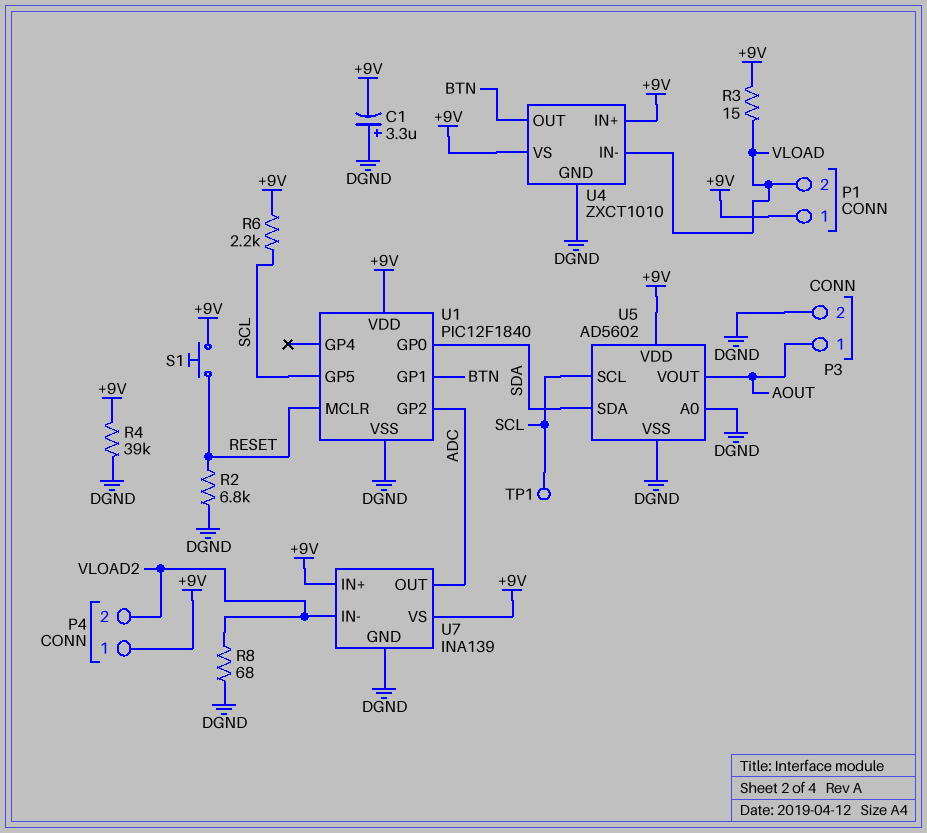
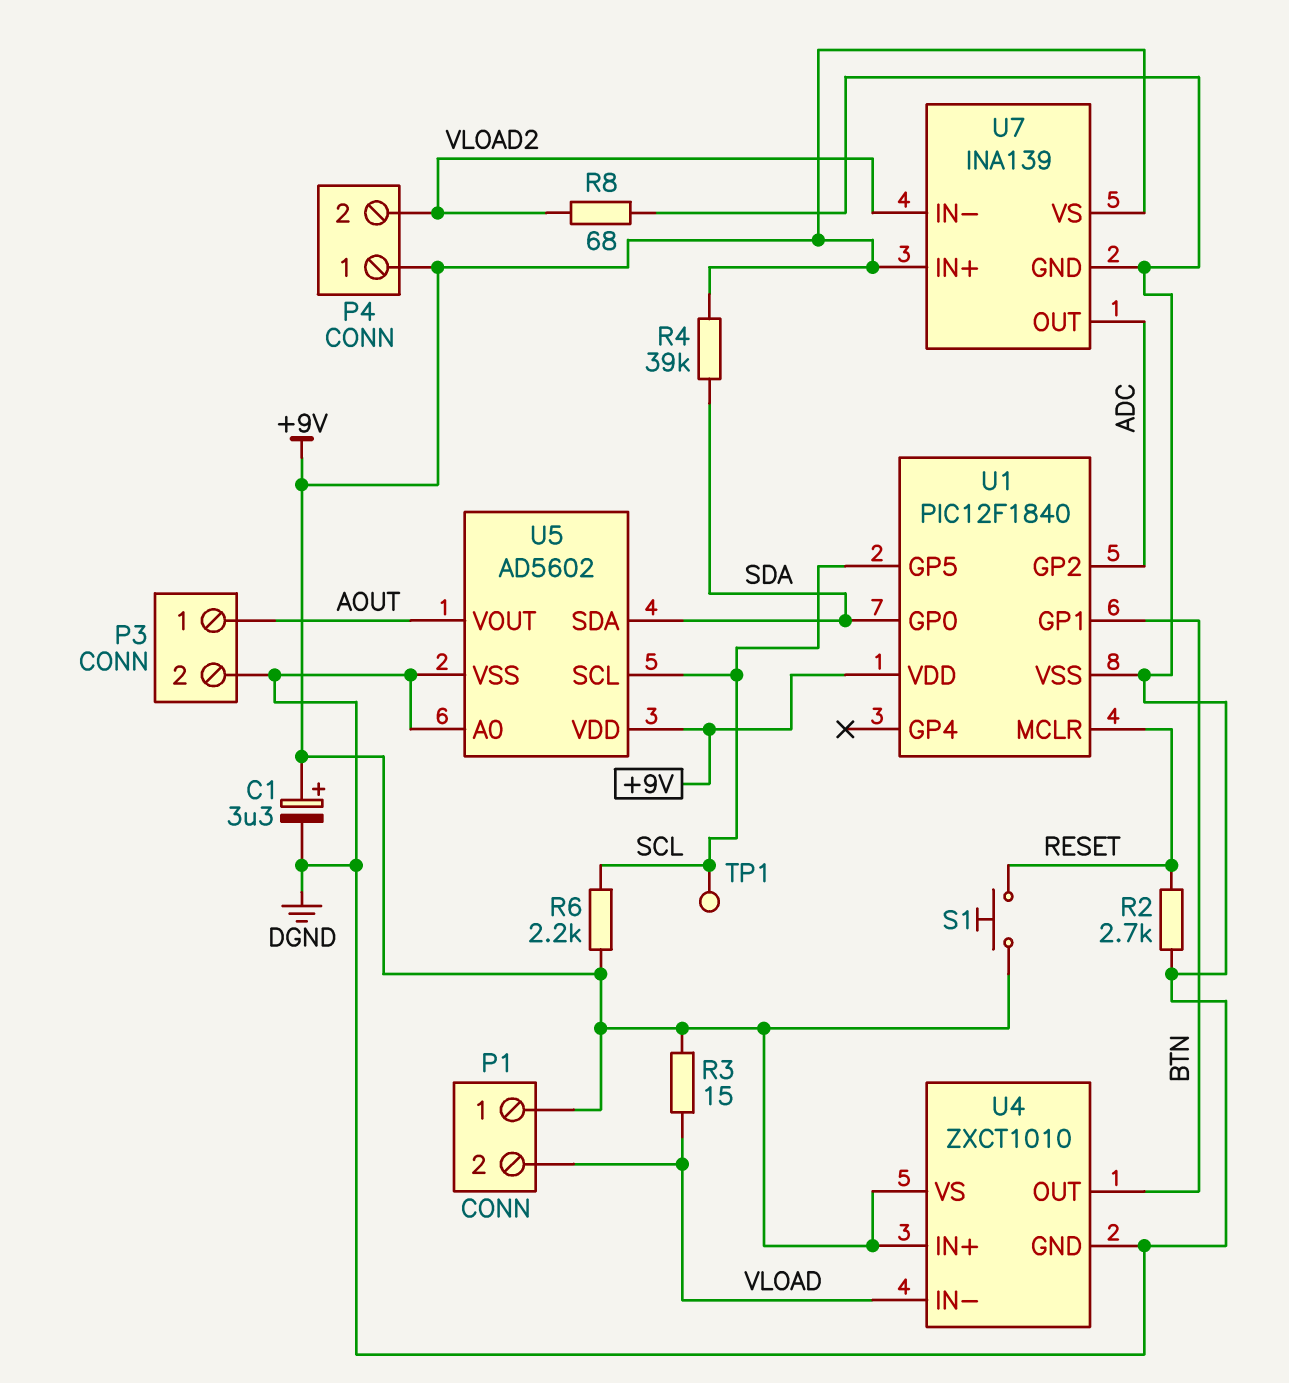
C1: 3.3uF (plus DGND, minus +9V) -> 3.3uF (plus +9V, minus DGND)
R2: 6.8k (DGND, RESET) -> 2.7k (DGND, RESET)
R4: 39k (+9V, DGND) -> 39k (+9V, SDA)

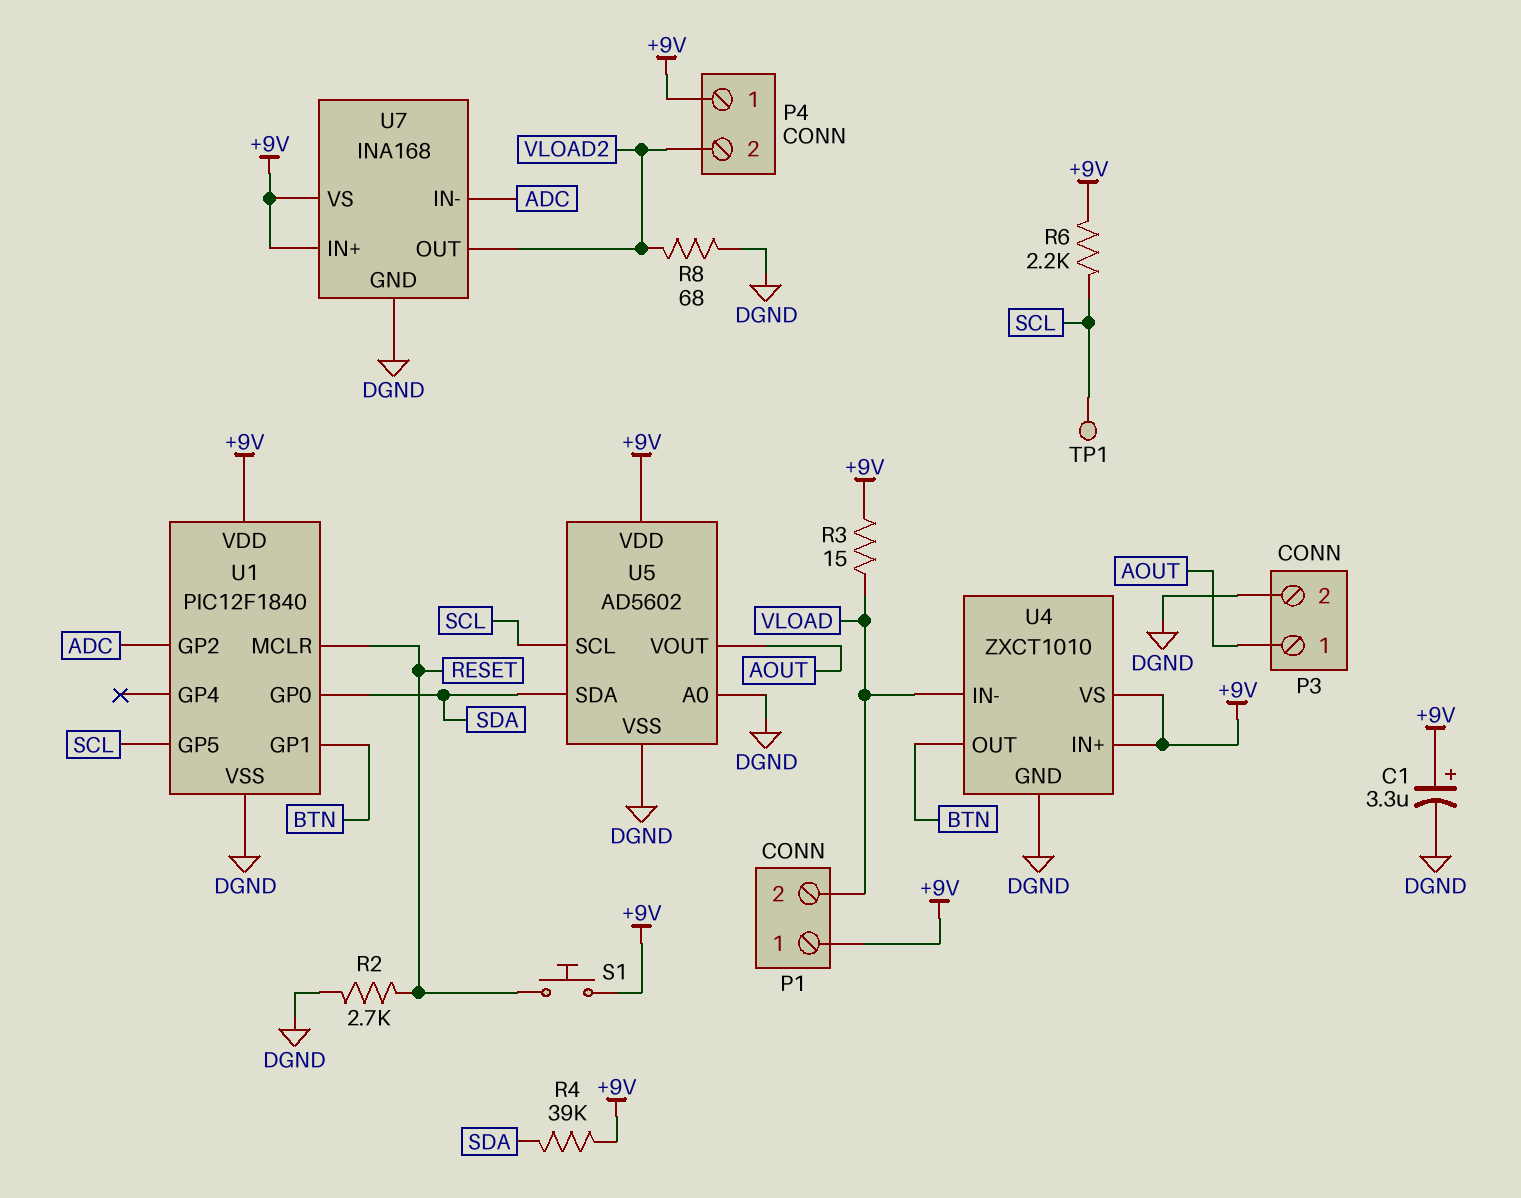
U7: INA139 -> INA168
U7 pin IN-: VLOAD2 -> ADC
U7 pin OUT: ADC -> VLOAD2

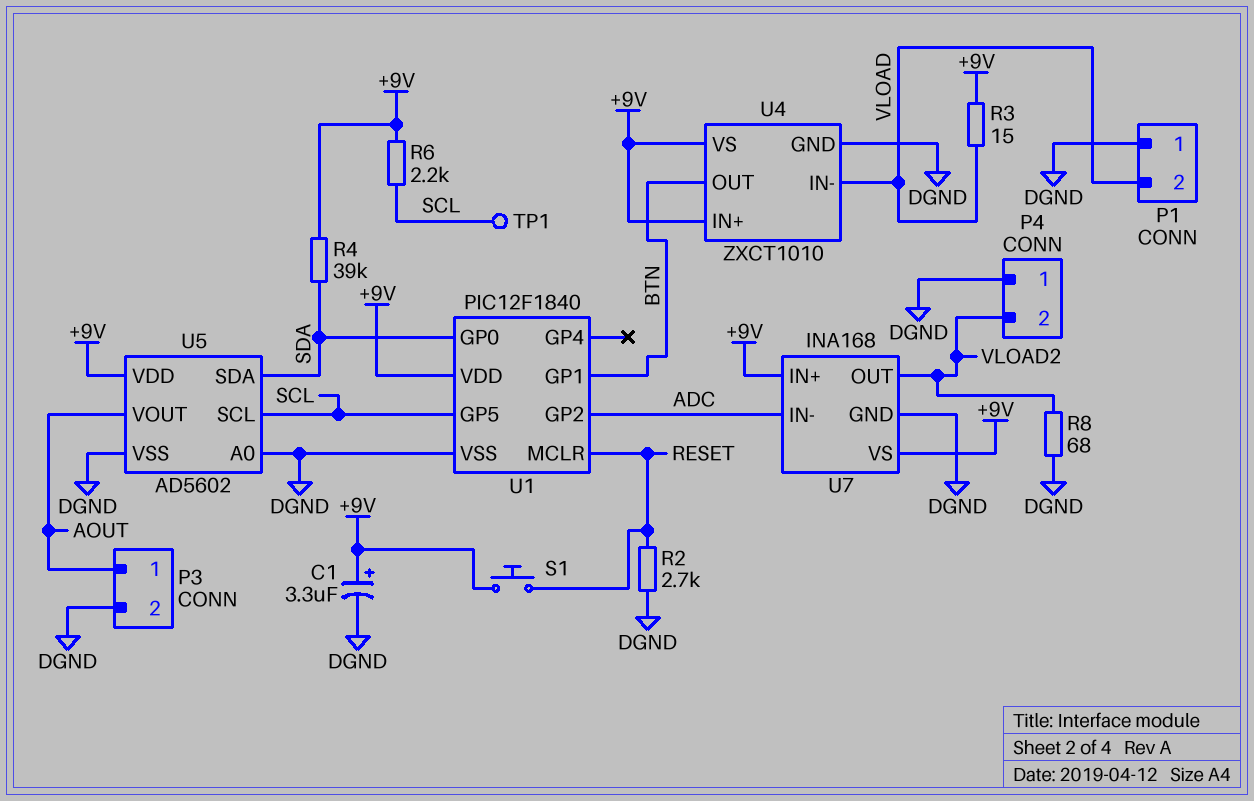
P1 pin 1: +9V -> DGND
P4 pin 1: +9V -> DGND

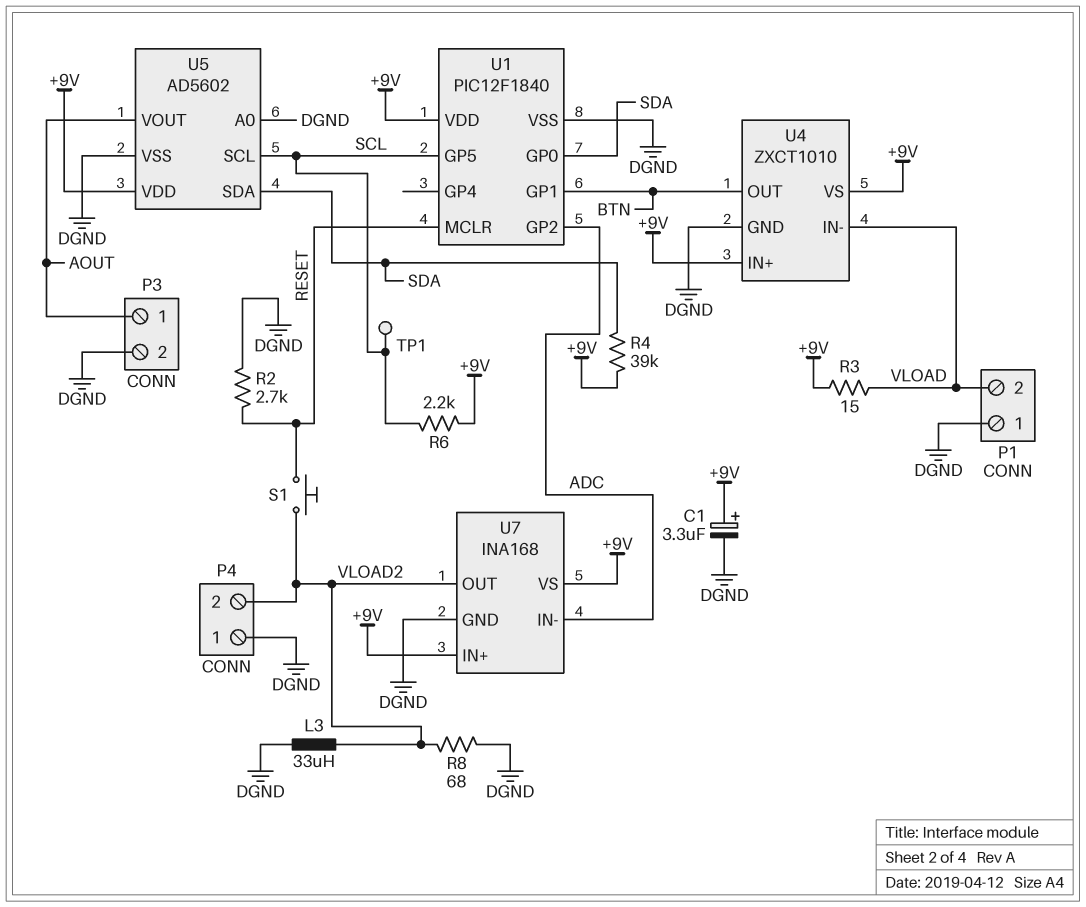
L3: none -> 33uH (DGND, VLOAD2)
S1: button (+9V, RESET) -> button (RESET, VLOAD2)

